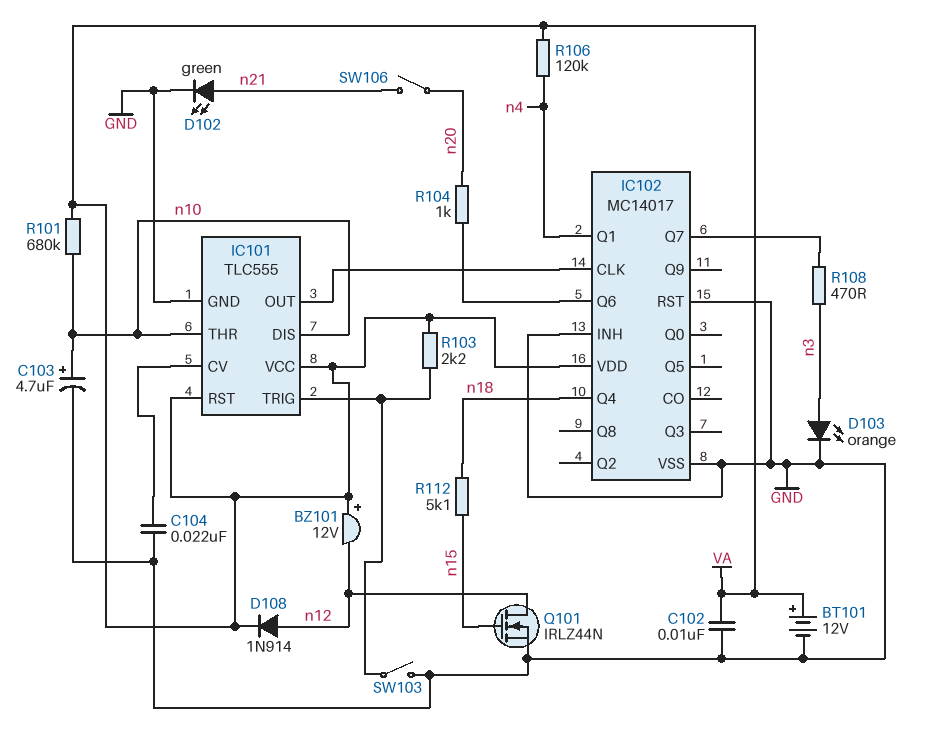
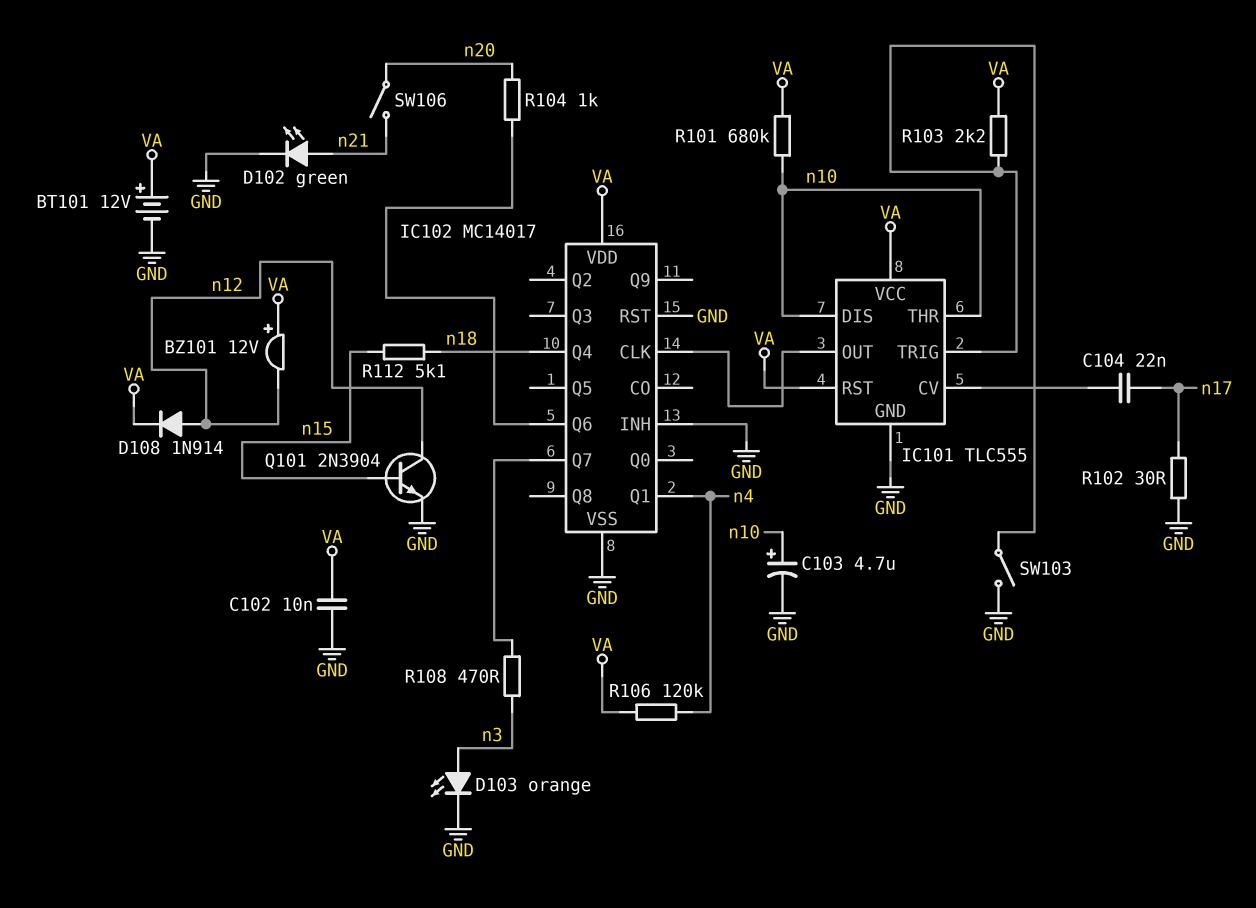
C104: 22nF (GND, IC101/CV) -> 22nF (IC101/CV, n17)
Q101: NMOS IRLZ44N (G n15, D n12, S GND) -> NPN 2N3904 (B n15, C n12, E GND)
R102: none -> 30 (GND, n17)

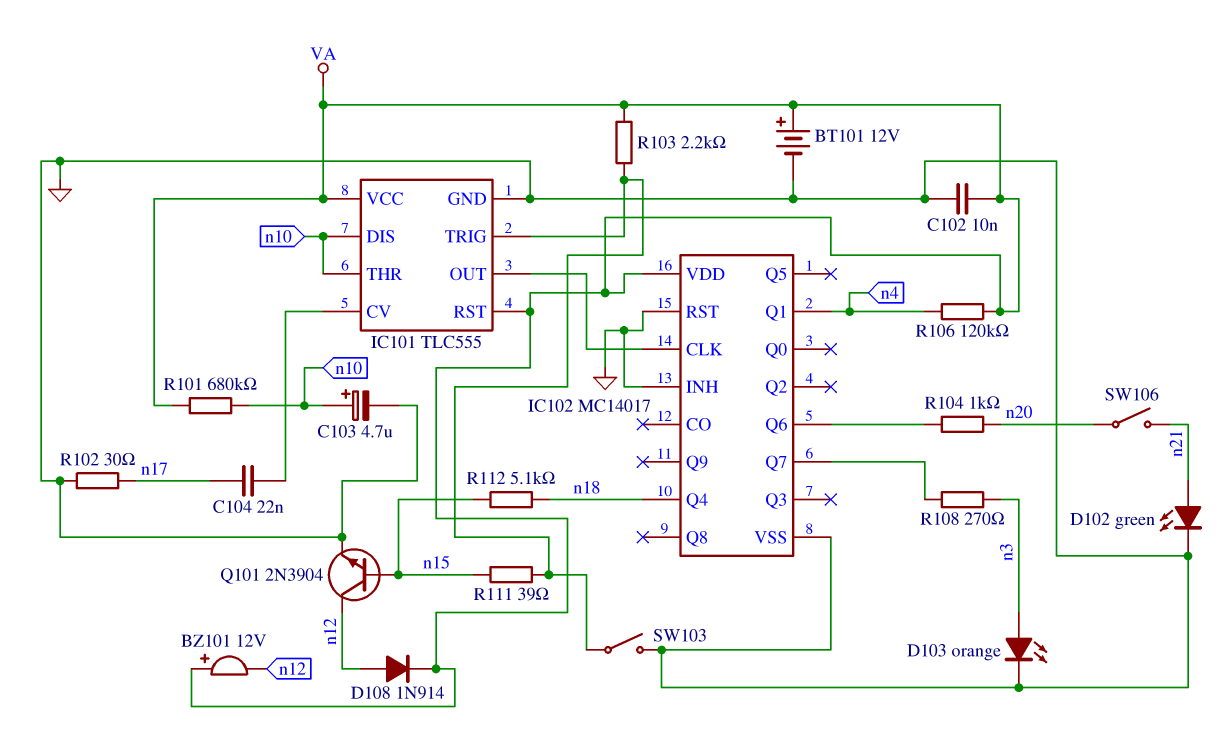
R108: 470 (IC102/Q7, n3) -> 270 (IC102/Q7, n3)
R111: none -> 39 (IC101/TRIG, n15)

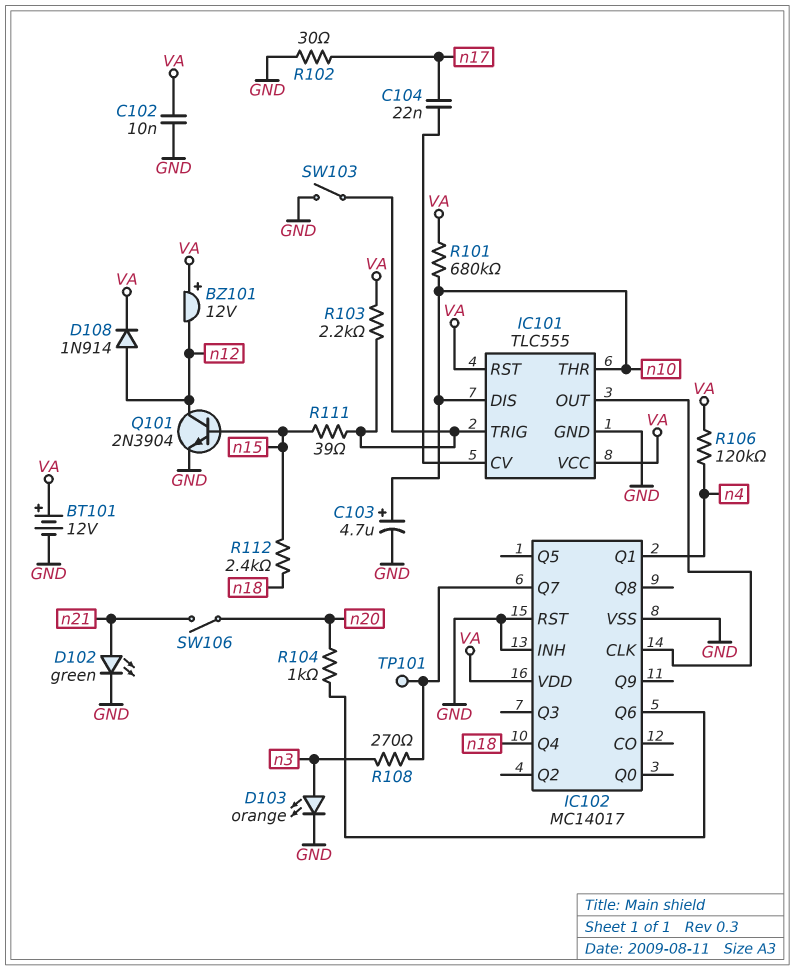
R112: 5.1k (n15, n18) -> 2.4k (n15, n18)
TP101: none -> test point (IC102/Q7)

